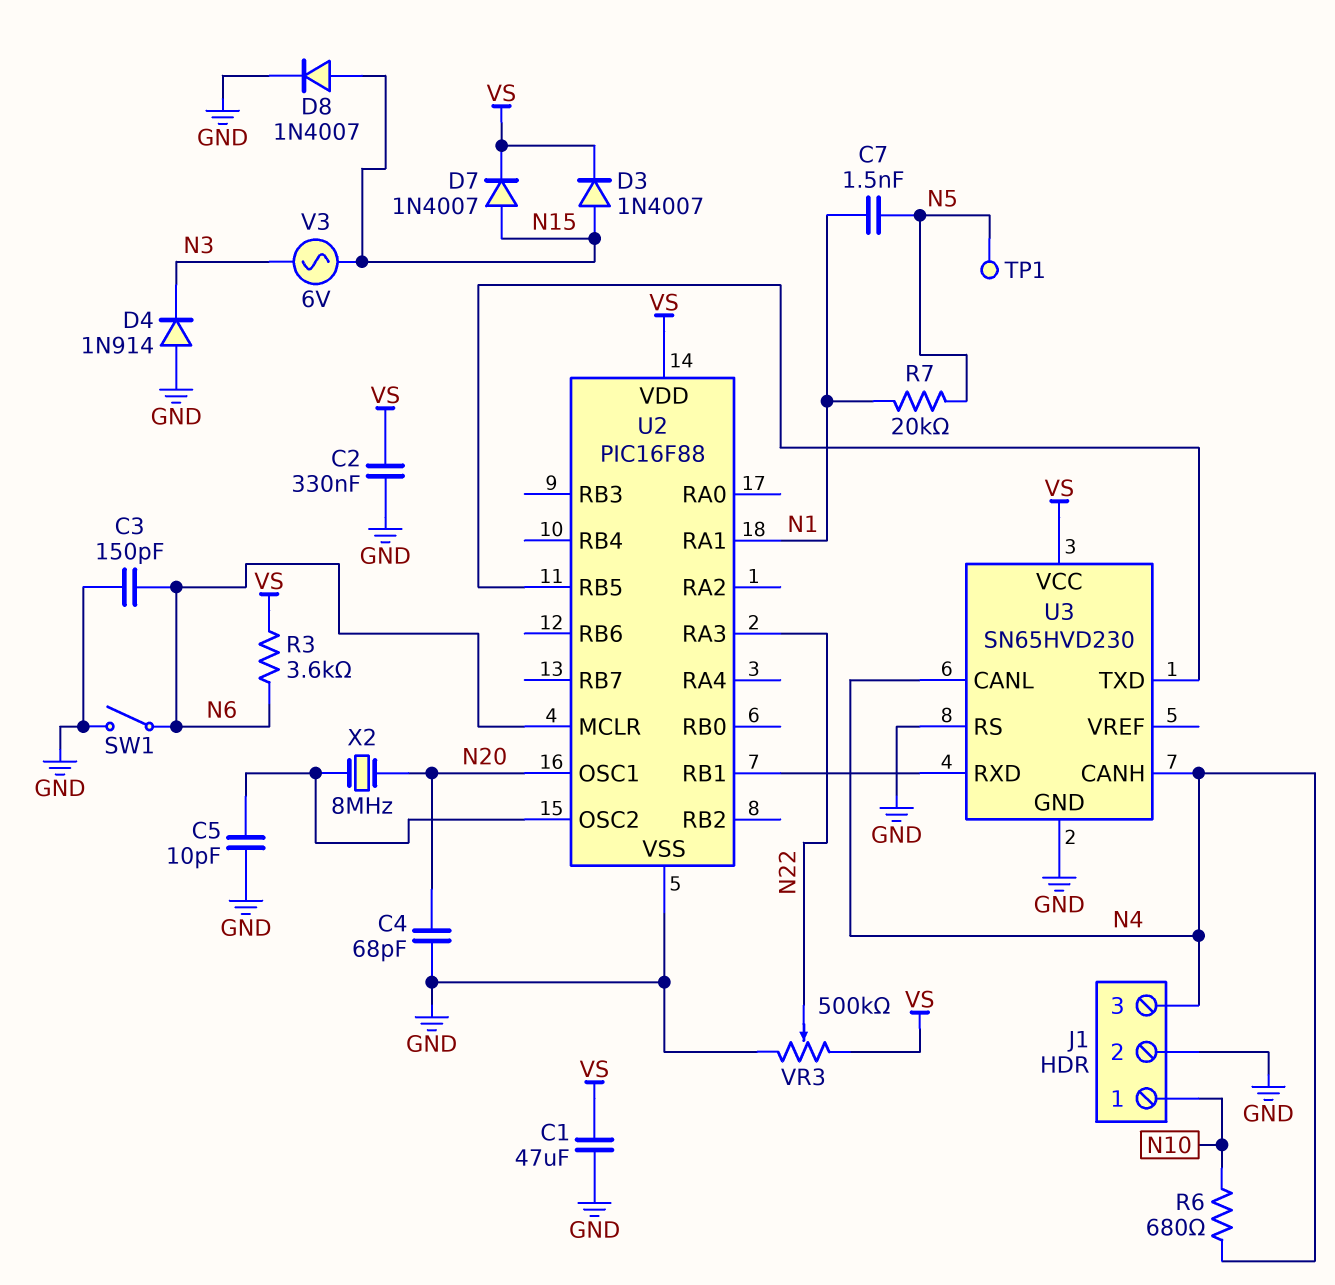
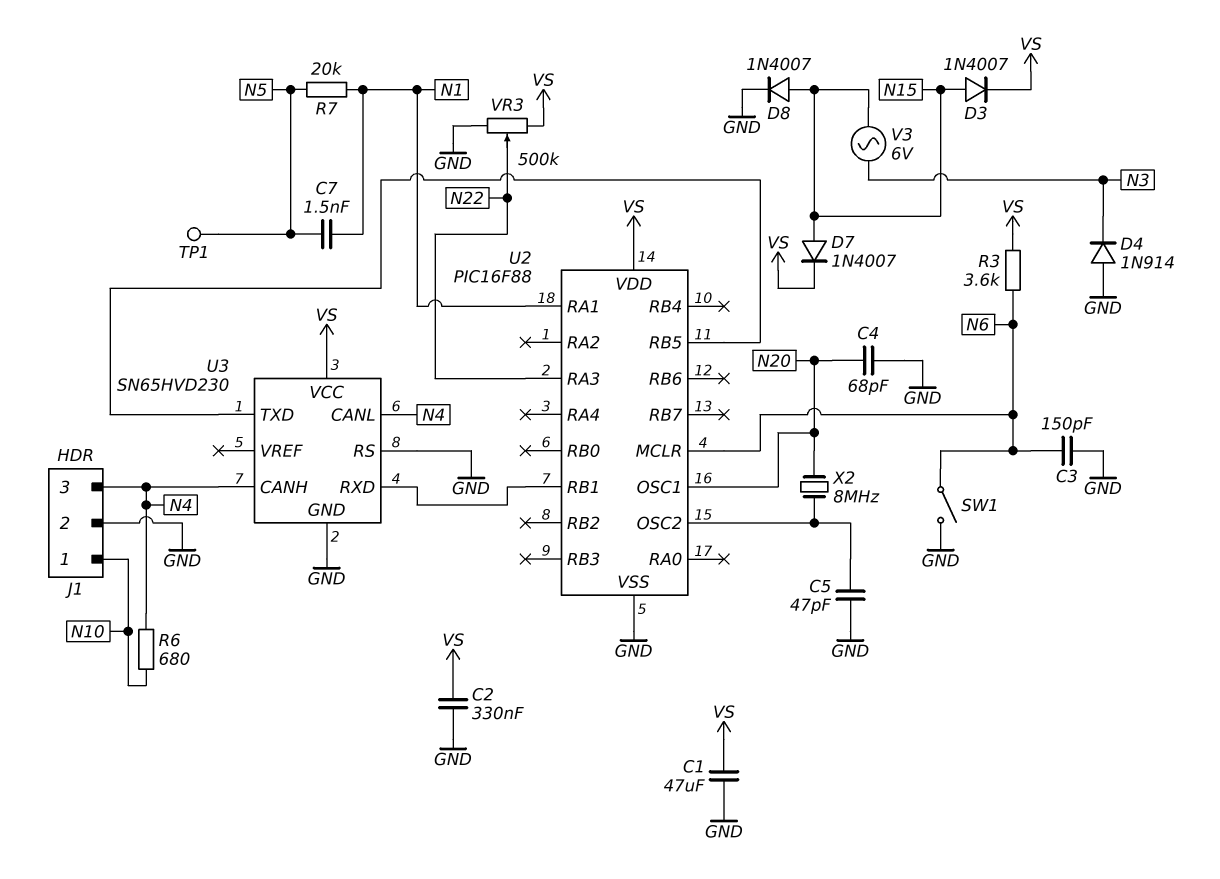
C5: 10pF (GND, U2/OSC2) -> 47pF (GND, U2/OSC2)

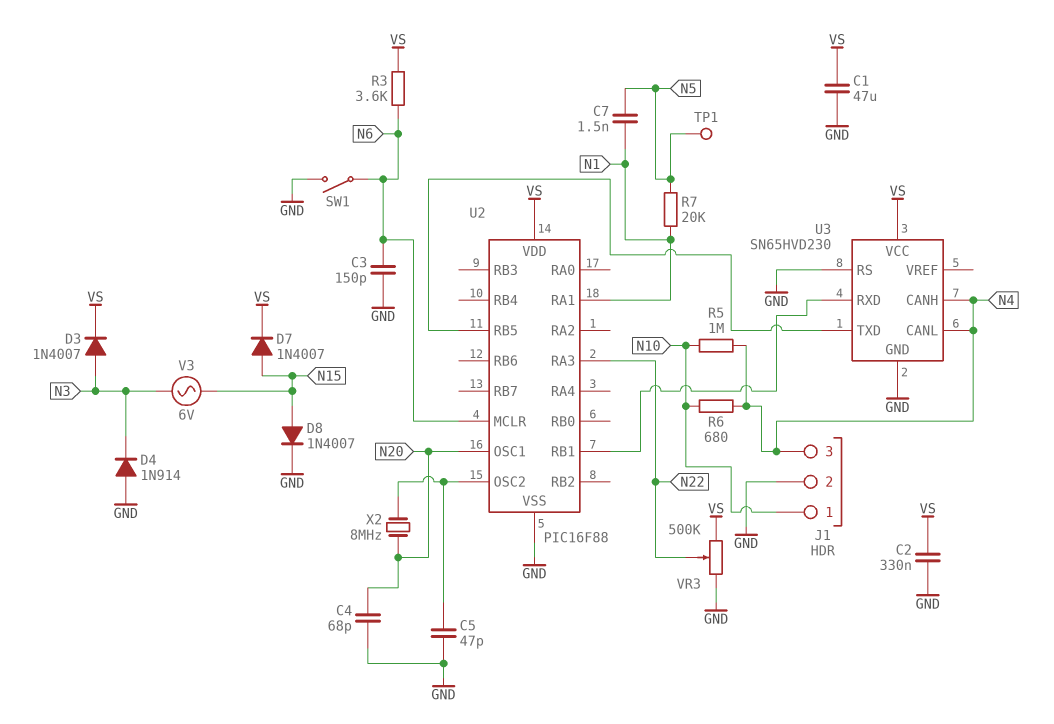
D3: diode 1N4007 (A N15, K VS) -> diode 1N4007 (A N3, K VS)
R5: none -> 1M (N4, N10)

